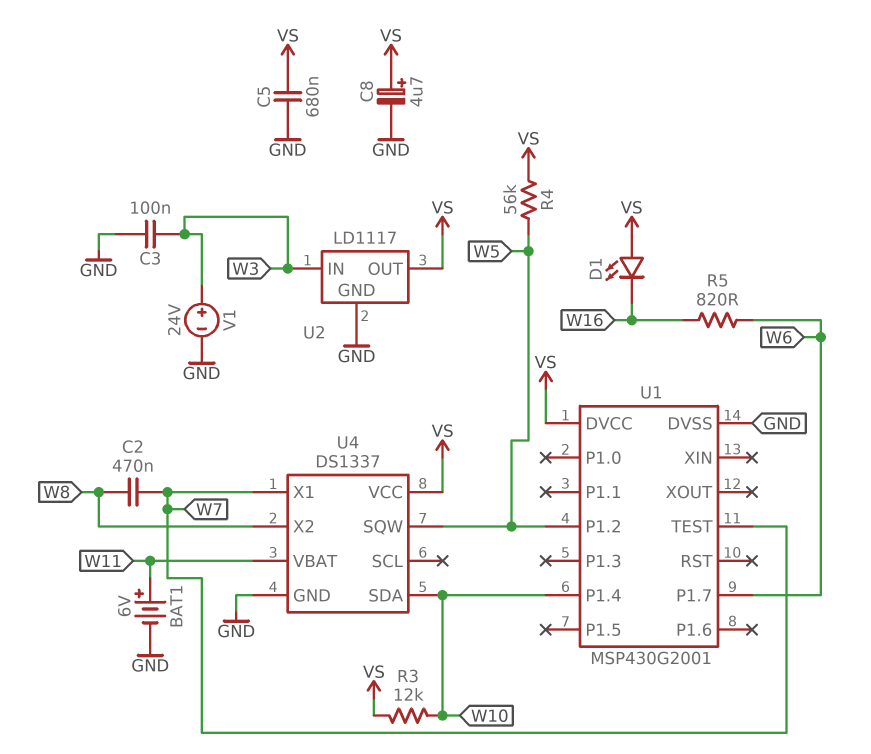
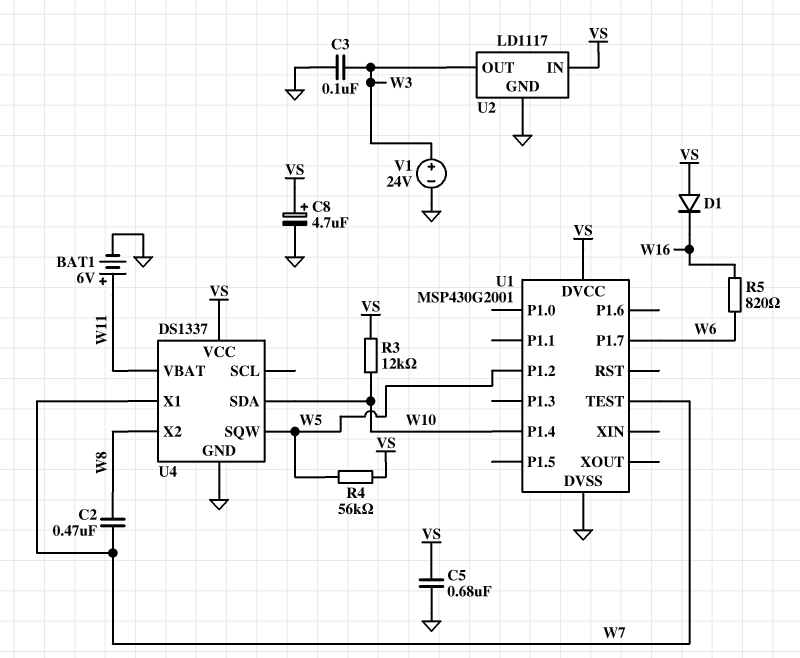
D1: LED (A VS, K W16) -> diode (A VS, K W16)
U2 pin IN: W3 -> VS
U2 pin OUT: VS -> W3

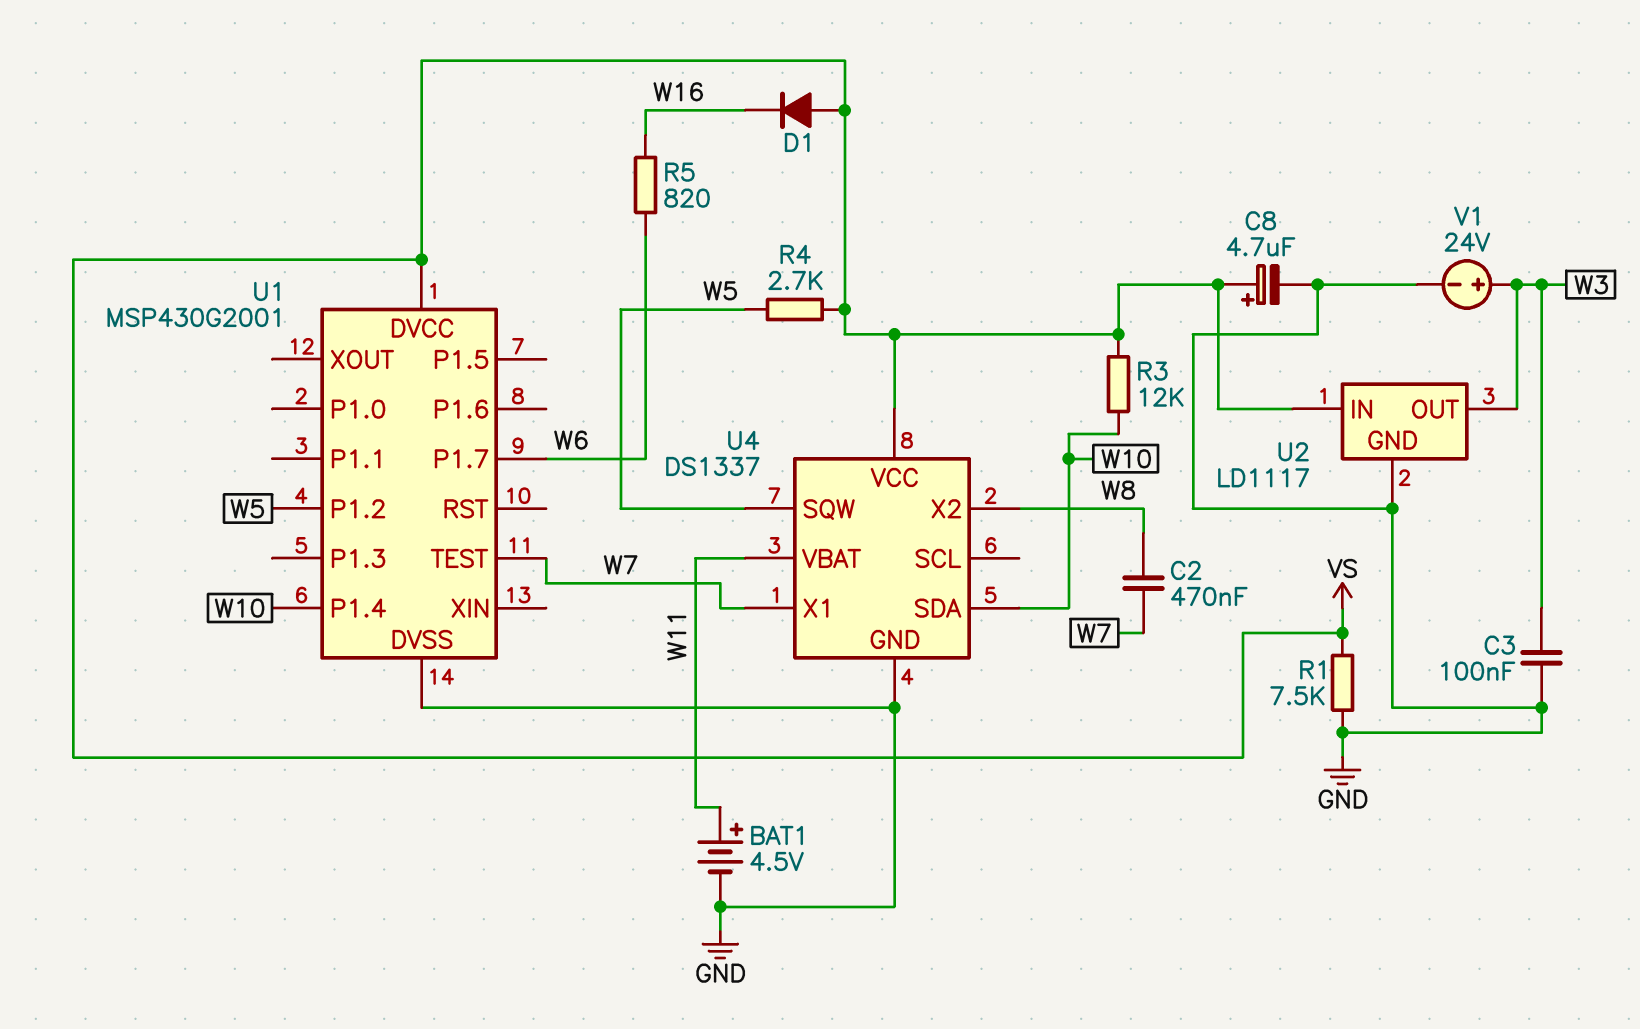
BAT1: 6V (plus W11, minus GND) -> 4.5V (plus W11, minus GND)
C5: 680nF (GND, VS) -> none
R1: none -> 7.5k (GND, VS)
R4: 56k (VS, W5) -> 2.7k (VS, W5)

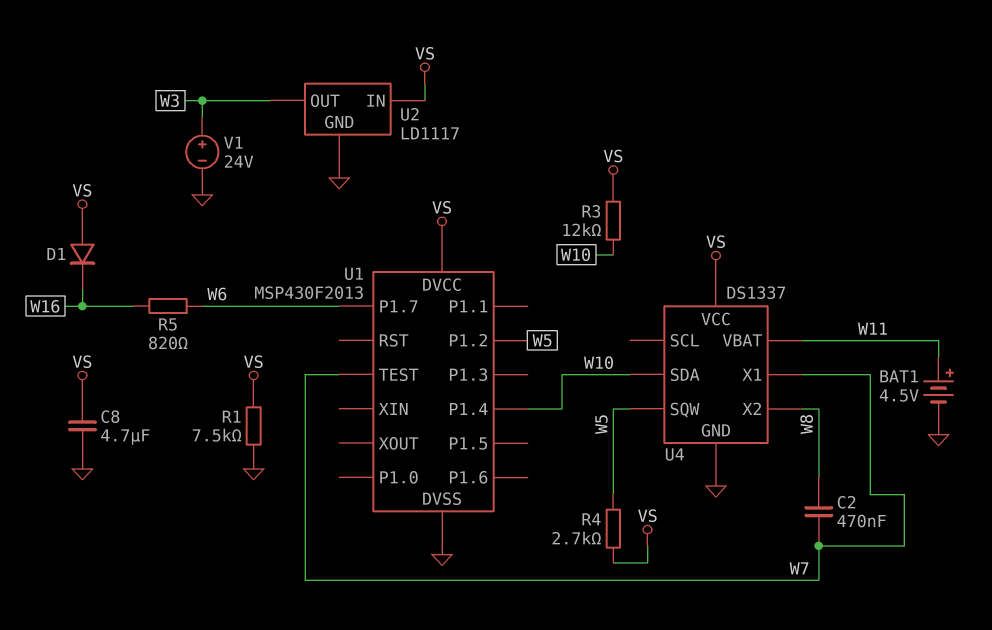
C3: 100nF (GND, W3) -> none
C8: 4.7uF (plus VS, minus GND) -> 4.7uF (GND, VS)
U1: MSP430G2001 -> MSP430F2013

